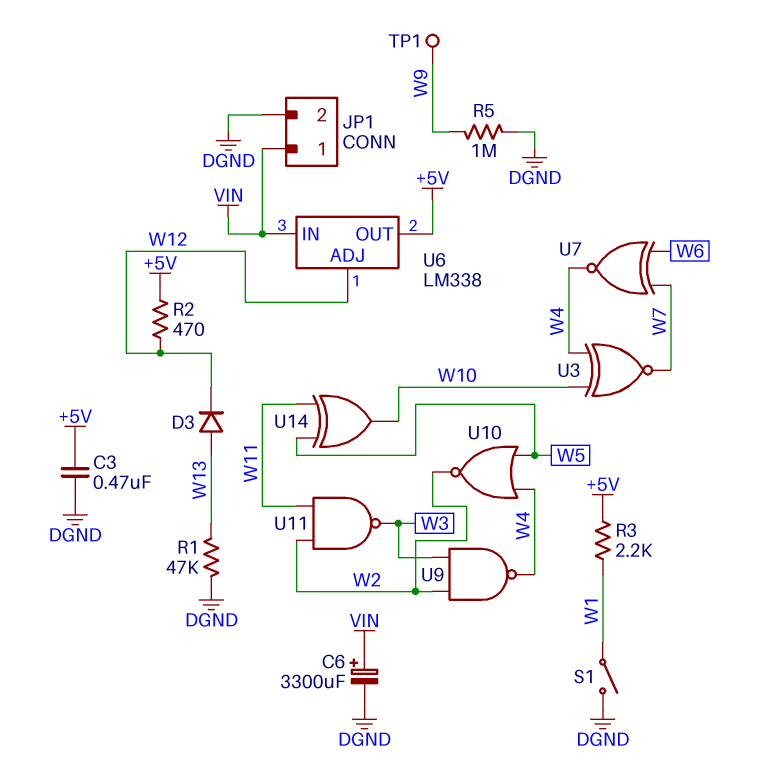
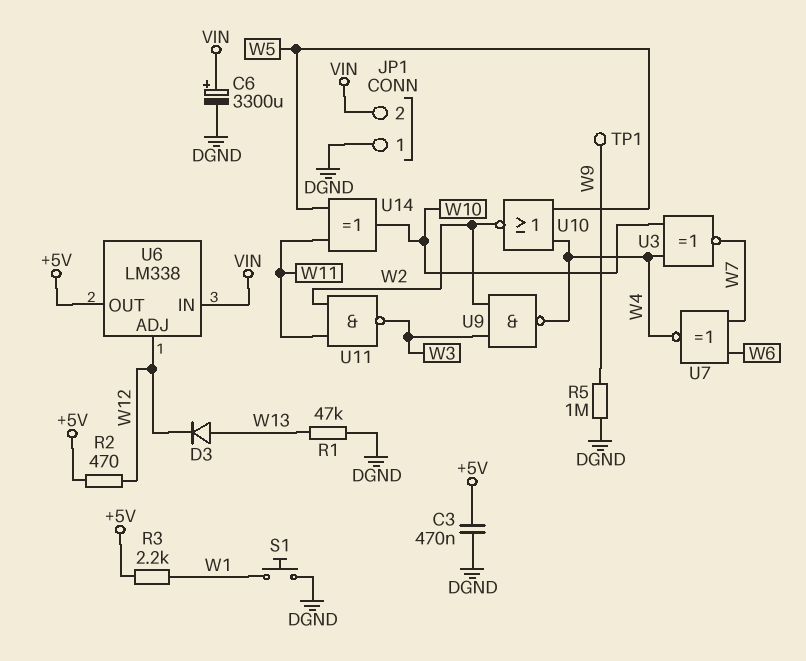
JP1 pin 1: VIN -> DGND
JP1 pin 2: DGND -> VIN
S1: switch (DGND, W1) -> button (DGND, W1)

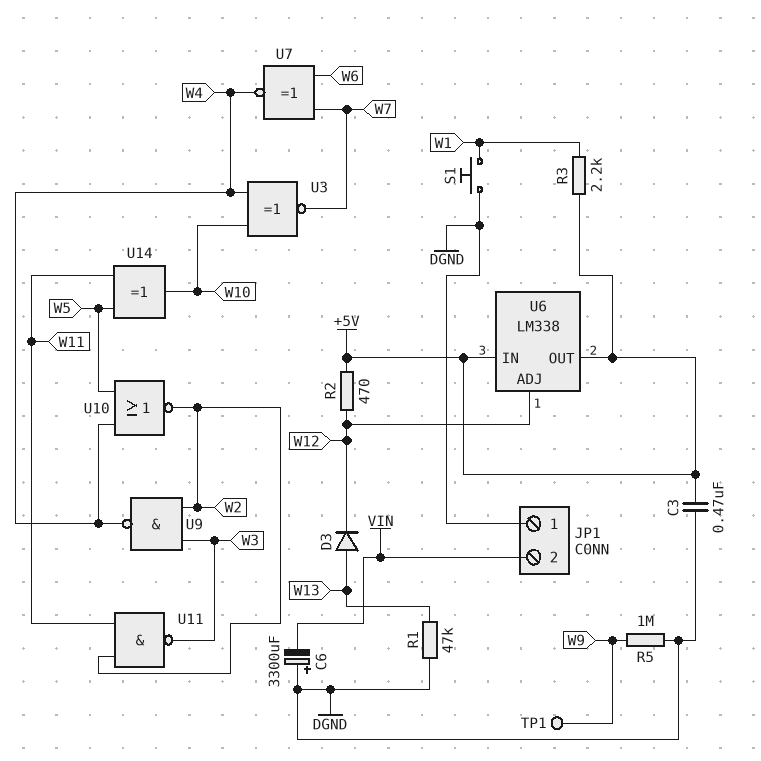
C6: 3300uF (plus VIN, minus DGND) -> 3300uF (plus DGND, minus VIN)
U6 pin IN: VIN -> +5V

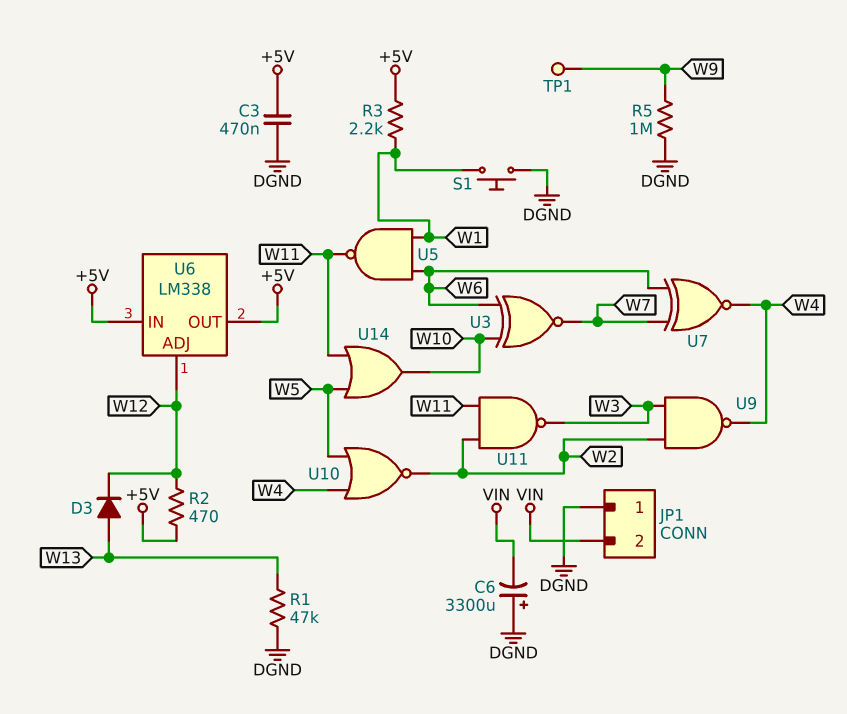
U3: XNOR (in W4, in W10, out W7) -> XNOR (in W6, in W10, out W7)
U5: none -> NAND (in W1, in W6, out W11)
U14: XOR (in W5, in W11, out W10) -> OR (in W5, in W11, out W10)

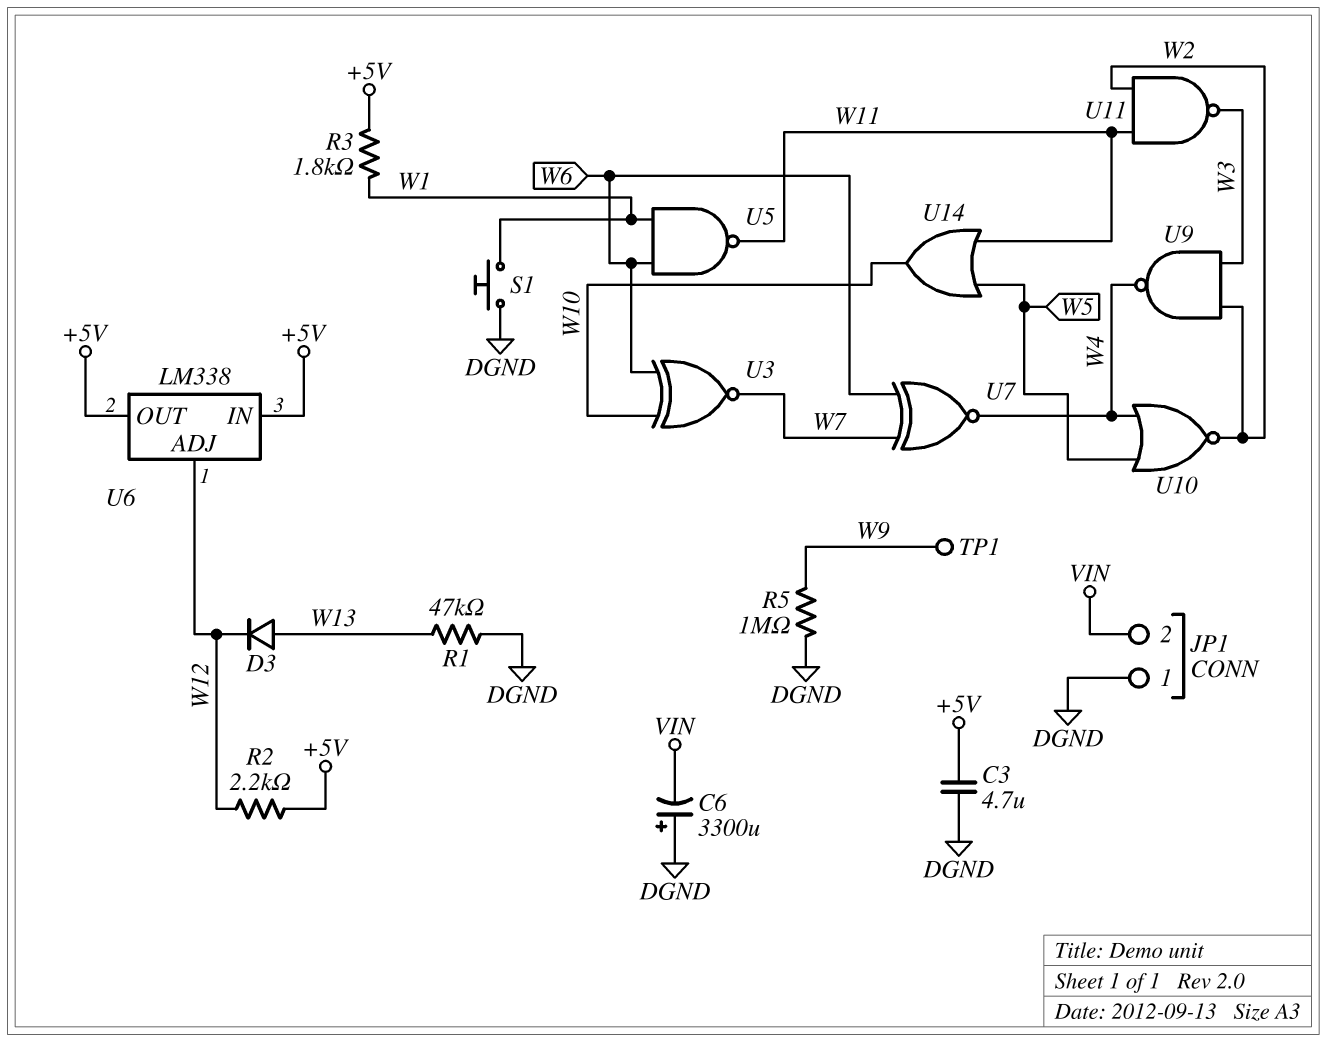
C3: 470nF (+5V, DGND) -> 4.7uF (+5V, DGND)
R2: 470 (+5V, W12) -> 2.2k (+5V, W12)
R3: 2.2k (+5V, W1) -> 1.8k (+5V, W1)

